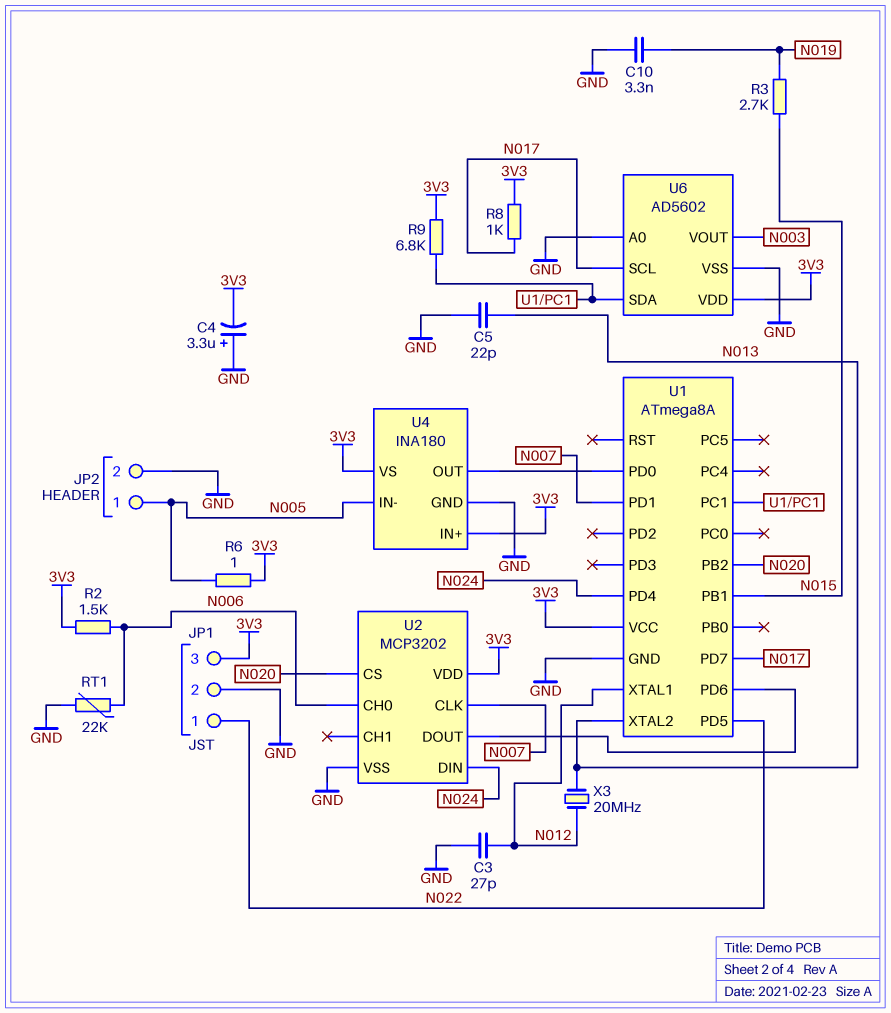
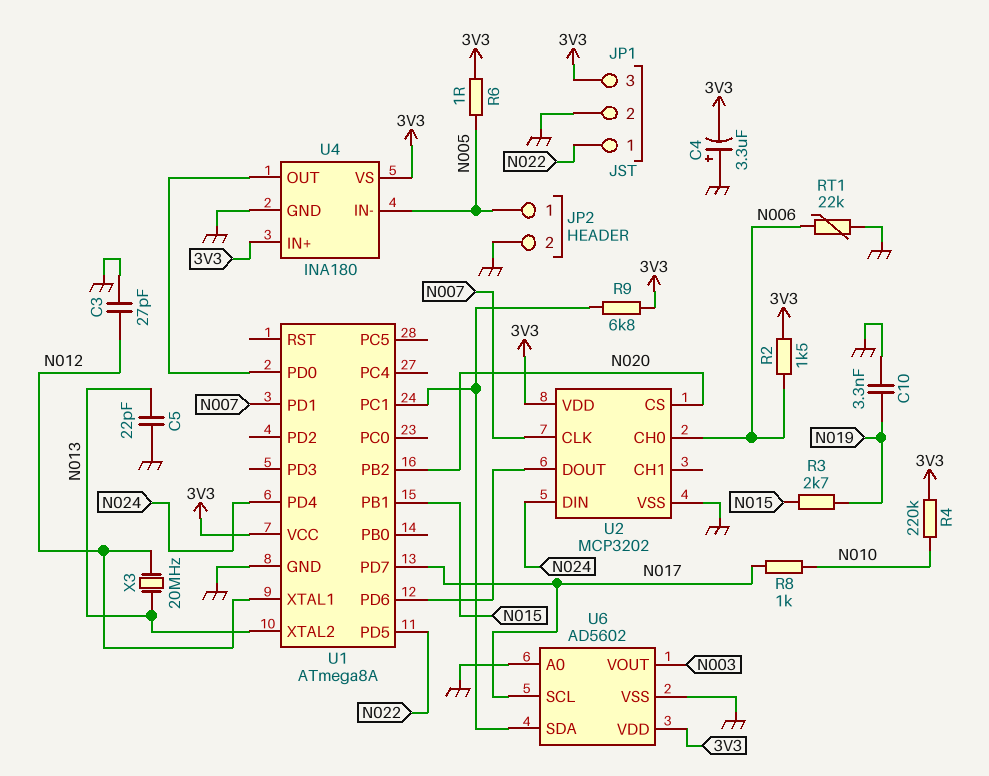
R4: none -> 220k (3V3, N010)
R8: 1k (3V3, N017) -> 1k (N010, N017)

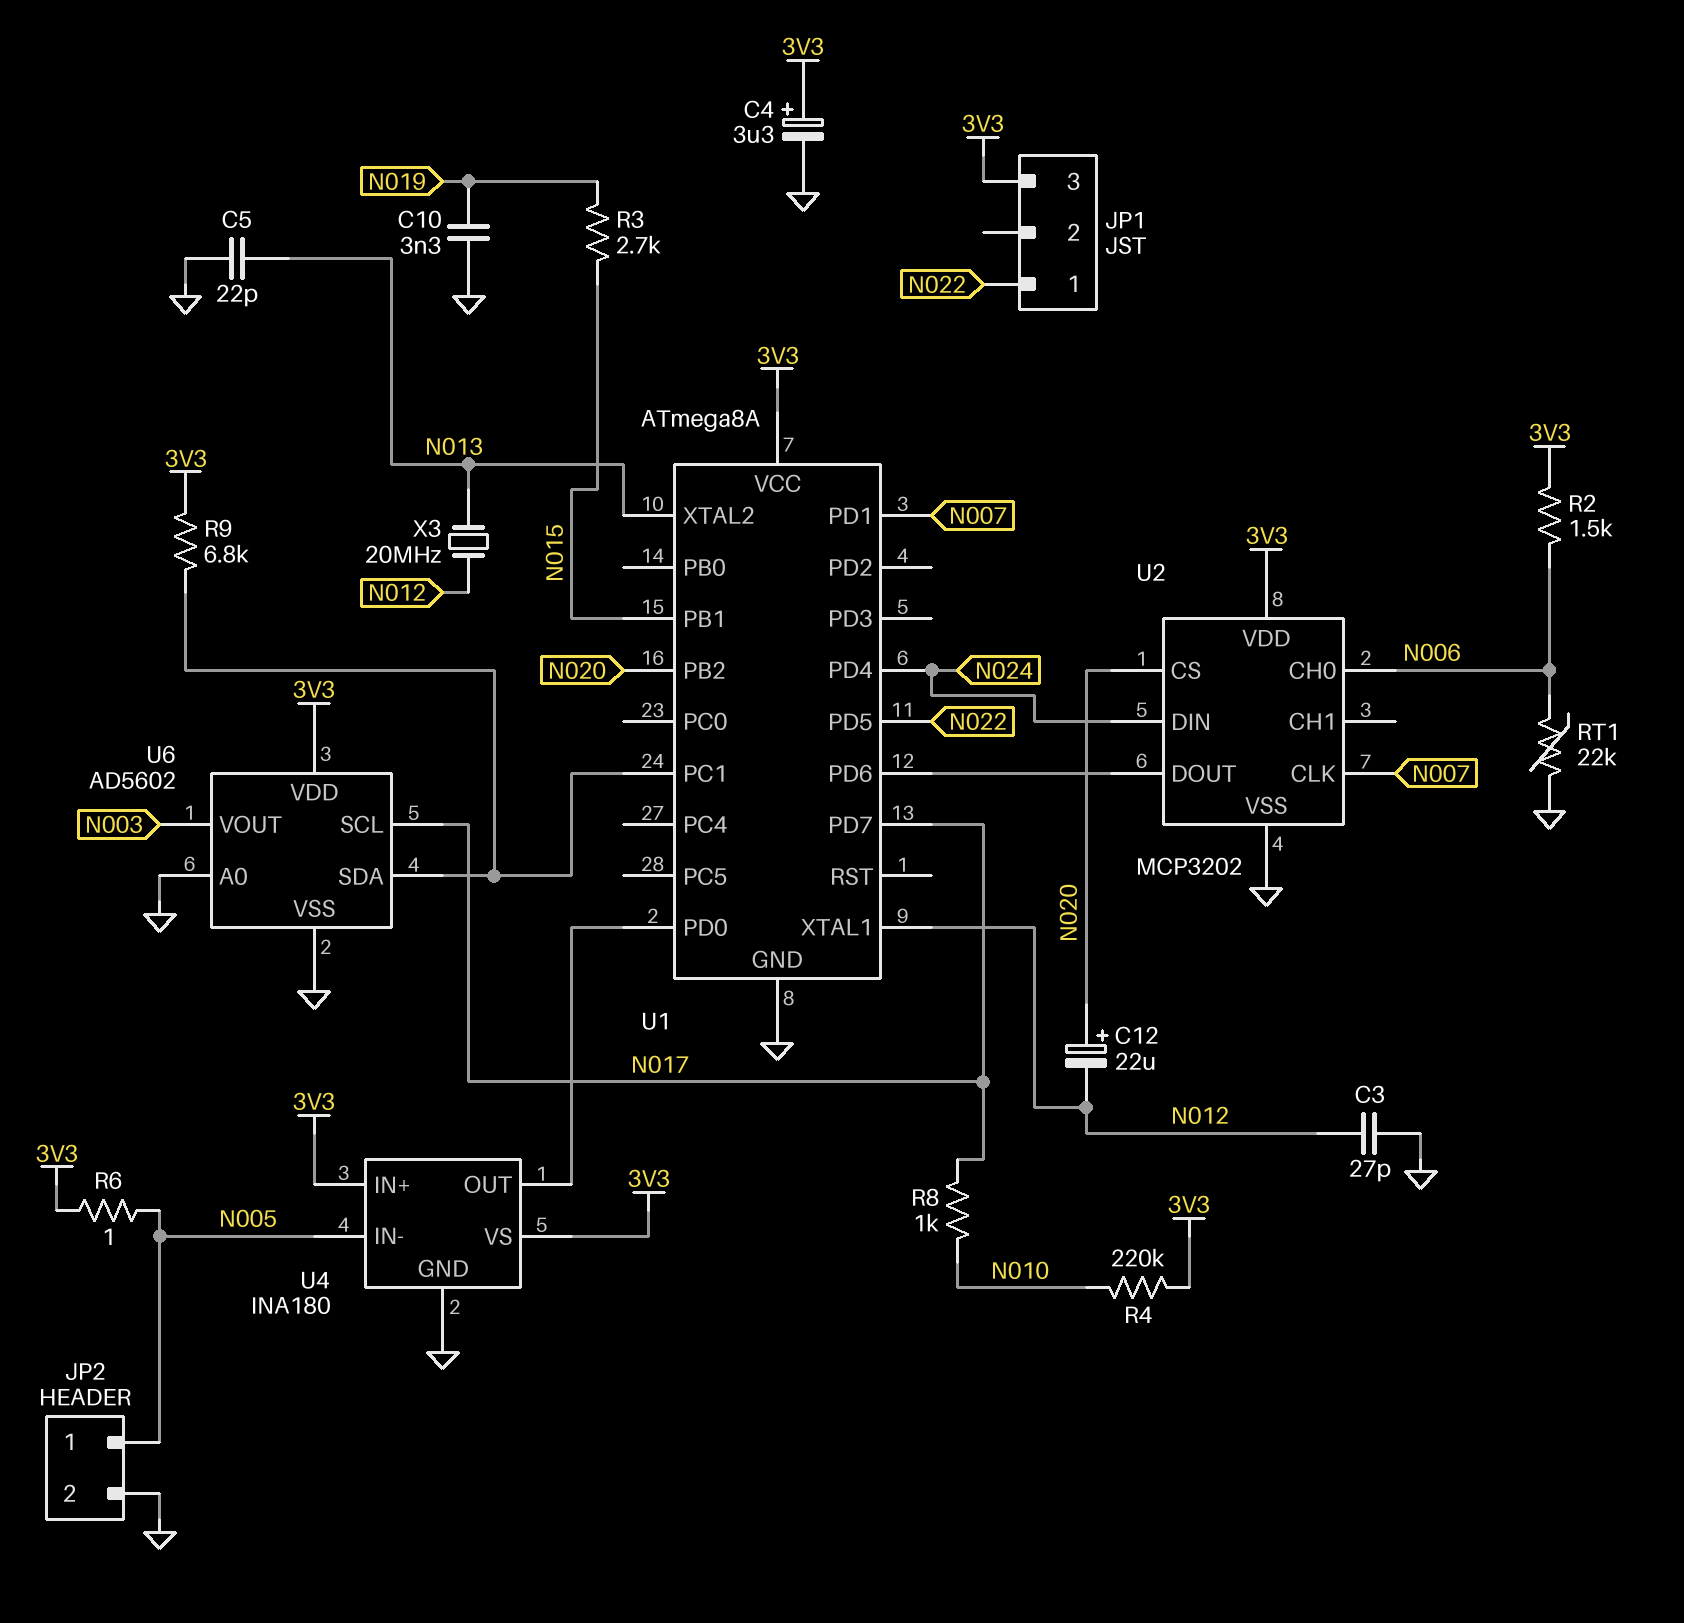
C4: 3.3uF (plus GND, minus 3V3) -> 3.3uF (plus 3V3, minus GND)
C12: none -> 22uF (plus N020, minus N012)
JP1 pin 2: GND -> none

